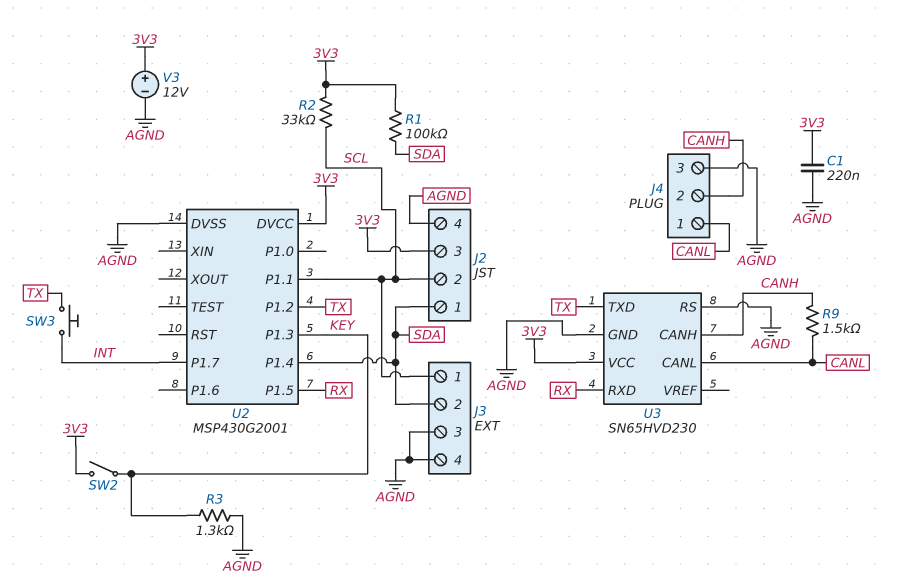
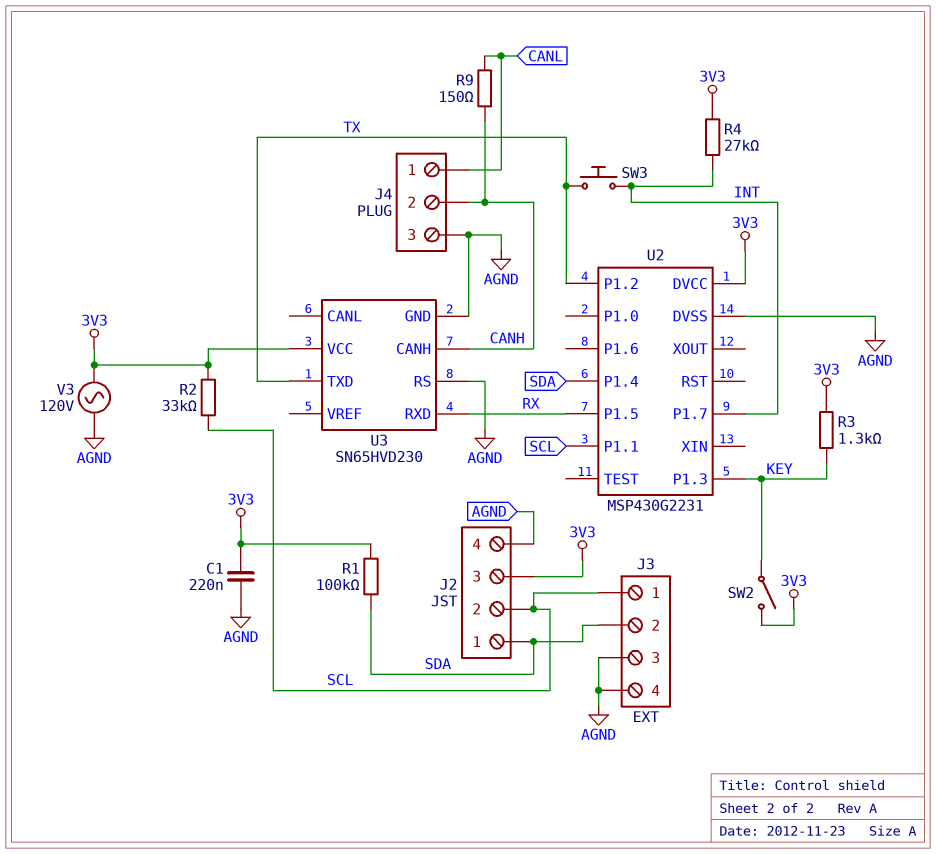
R3: 1.3k (AGND, KEY) -> 1.3k (3V3, KEY)
R4: none -> 27k (3V3, INT)
R9: 1.5k (CANH, CANL) -> 150 (CANH, CANL)
U2: MSP430G2001 -> MSP430G2231
U3 pin CANL: CANL -> none
V3: 12V (plus 3V3, minus AGND) -> AC 120V (3V3, AGND)

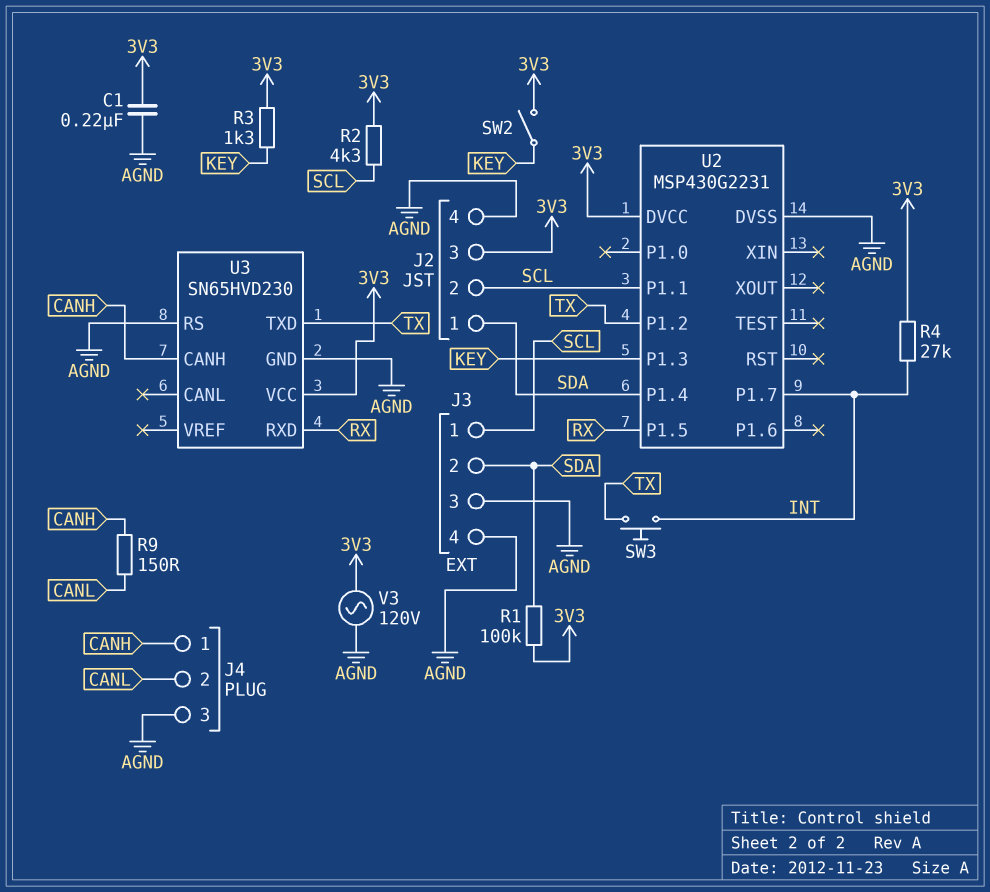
J4 pin 1: CANL -> CANH
J4 pin 2: CANH -> CANL
R2: 33k (3V3, SCL) -> 4.3k (3V3, SCL)

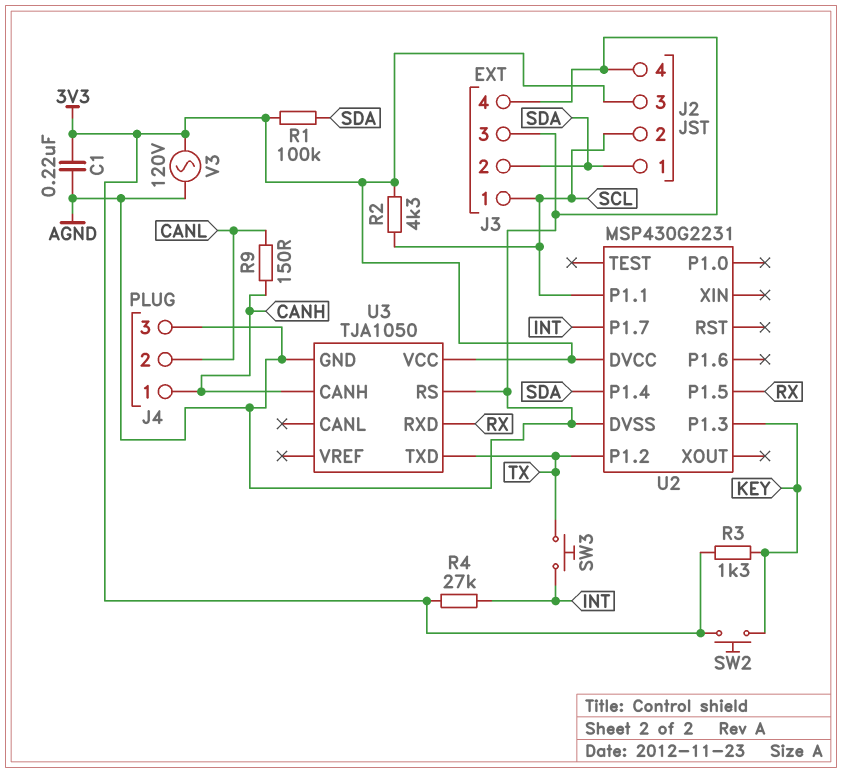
SW2: switch (3V3, KEY) -> button (3V3, KEY)
U3: SN65HVD230 -> TJA1050

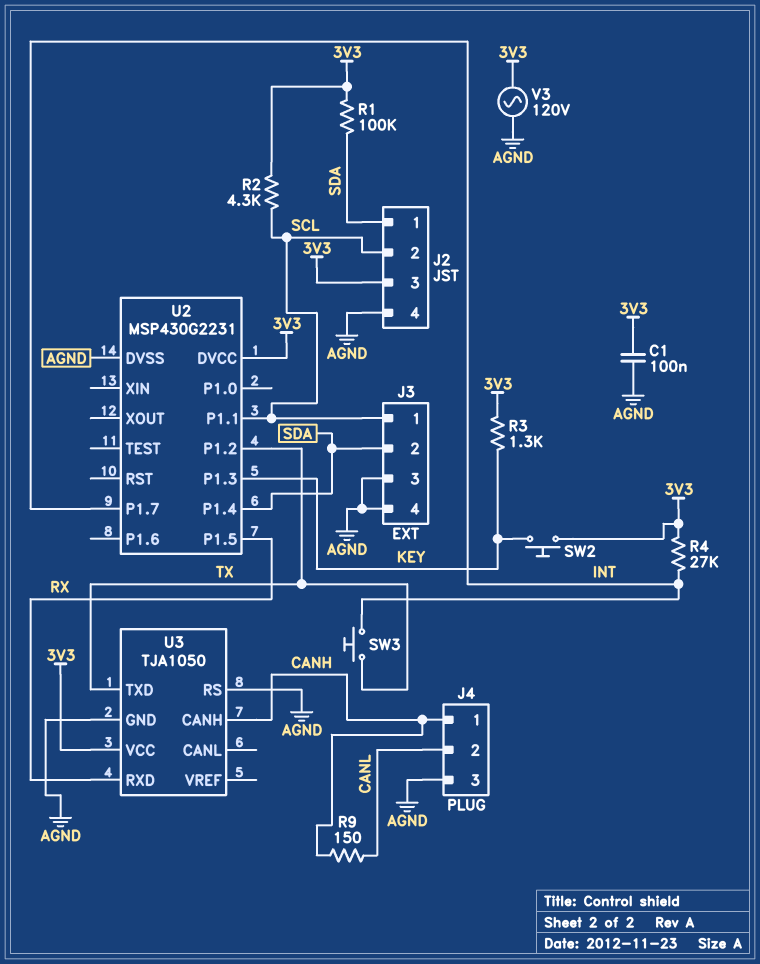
C1: 220nF (3V3, AGND) -> 100nF (3V3, AGND)

